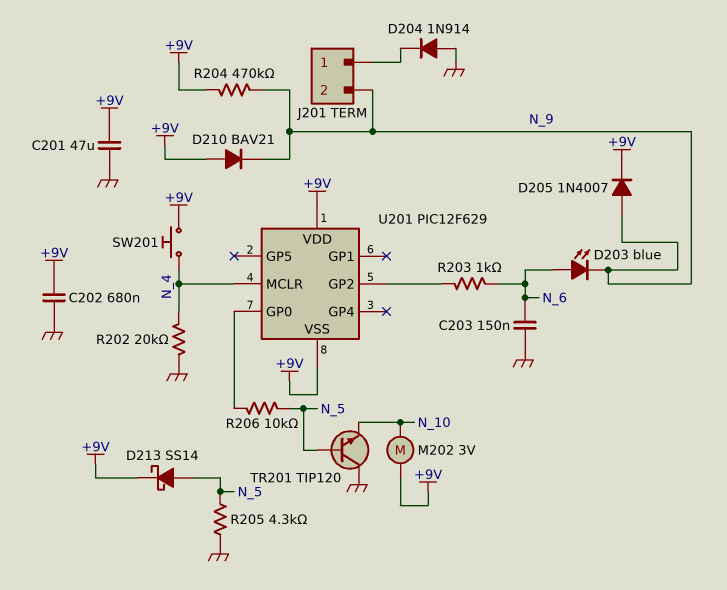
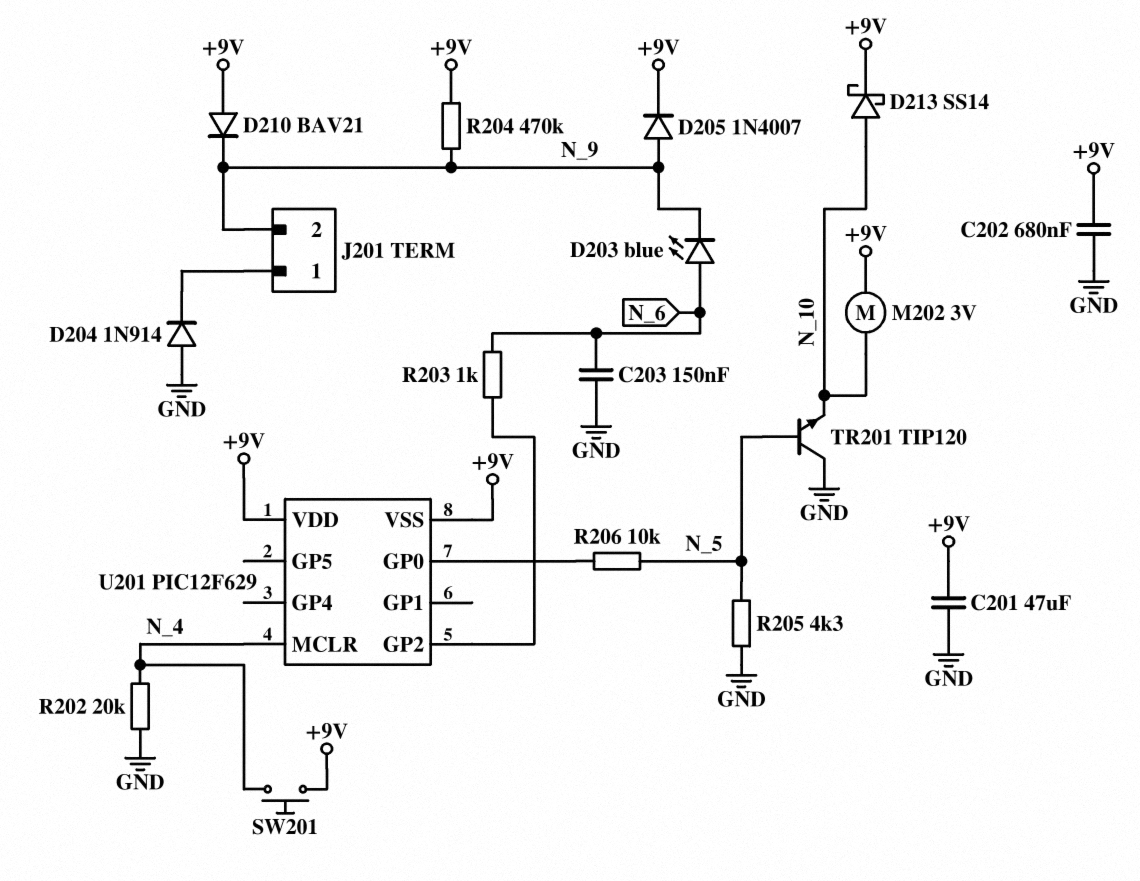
D213: schottky SS14 (A N_5, K +9V) -> schottky SS14 (A N_10, K +9V)

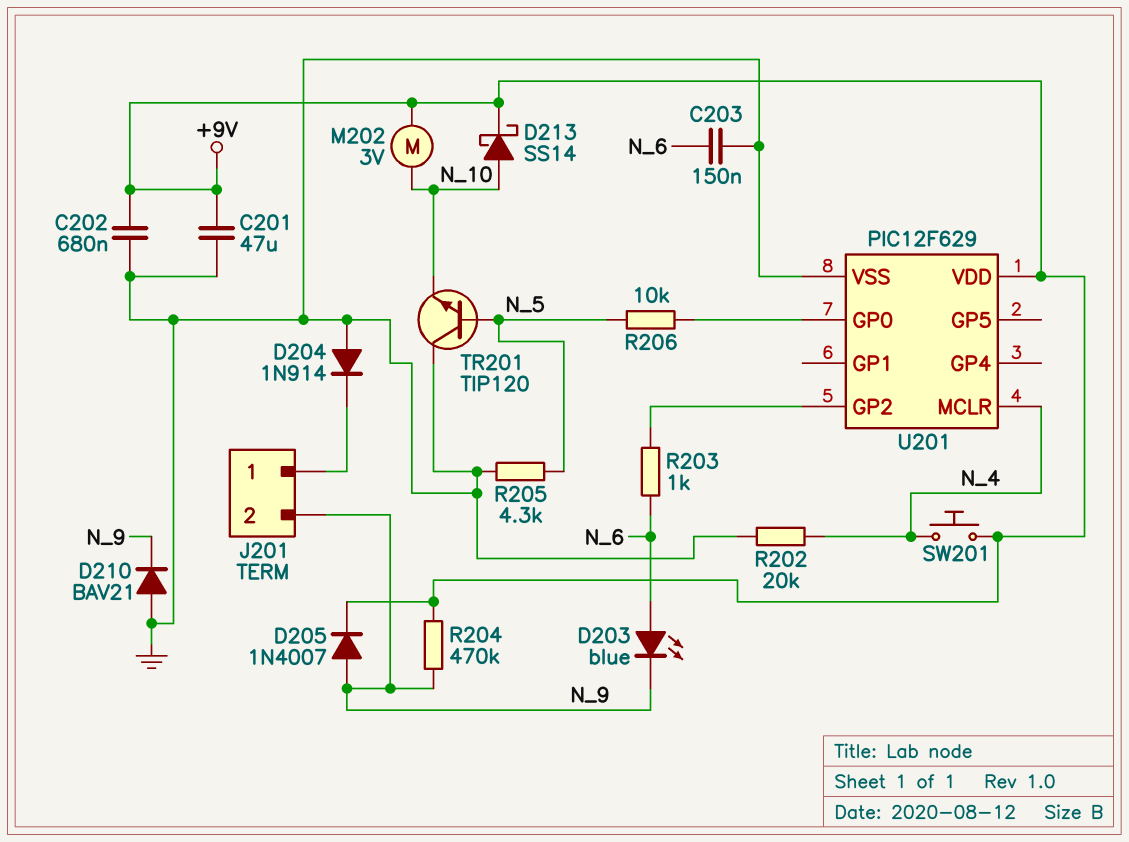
D210: diode BAV21 (A +9V, K N_9) -> diode BAV21 (A GND, K N_9)
U201 pin VSS: +9V -> GND

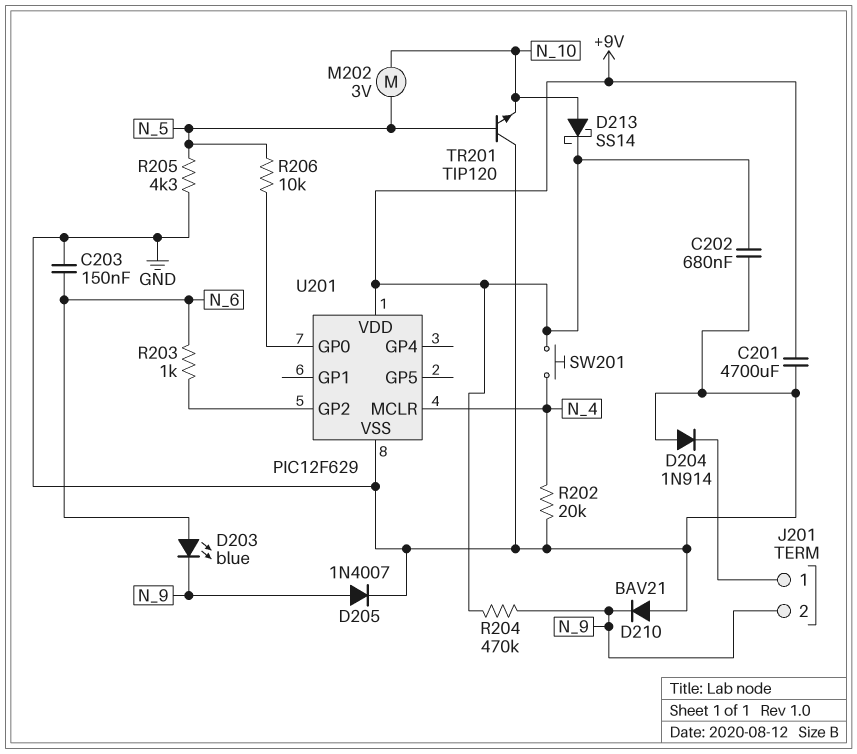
C201: 47uF (+9V, GND) -> 4700uF (+9V, GND)
D205: diode 1N4007 (A N_9, K +9V) -> diode 1N4007 (A N_9, K GND)
M202: motor 3V (+9V, N_10) -> motor 3V (N_5, N_10)

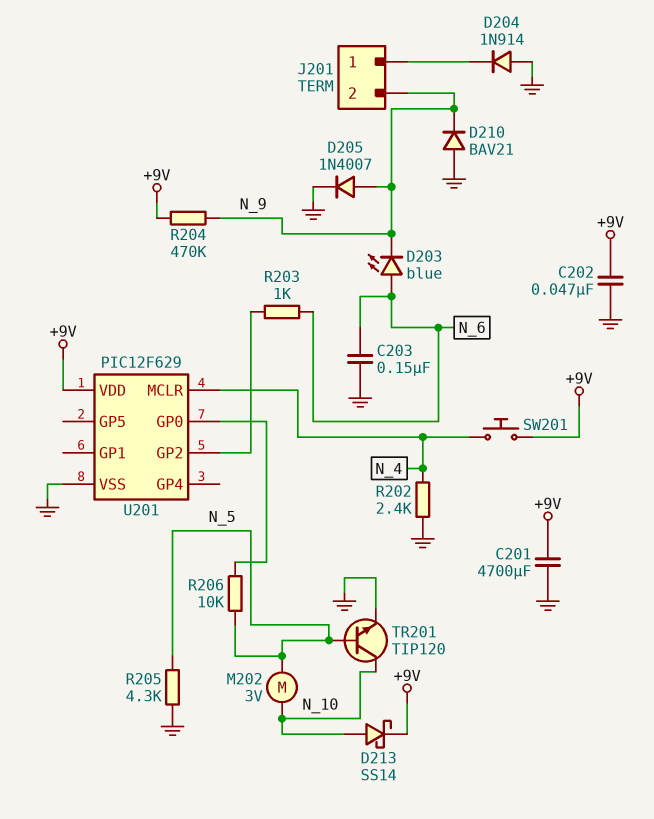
C202: 680nF (+9V, GND) -> 47nF (+9V, GND)
R202: 20k (GND, N_4) -> 2.4k (GND, N_4)
TR201: NPN TIP120 (B N_5, C GND, E N_10) -> NPN TIP120 (B N_5, C N_10, E GND)

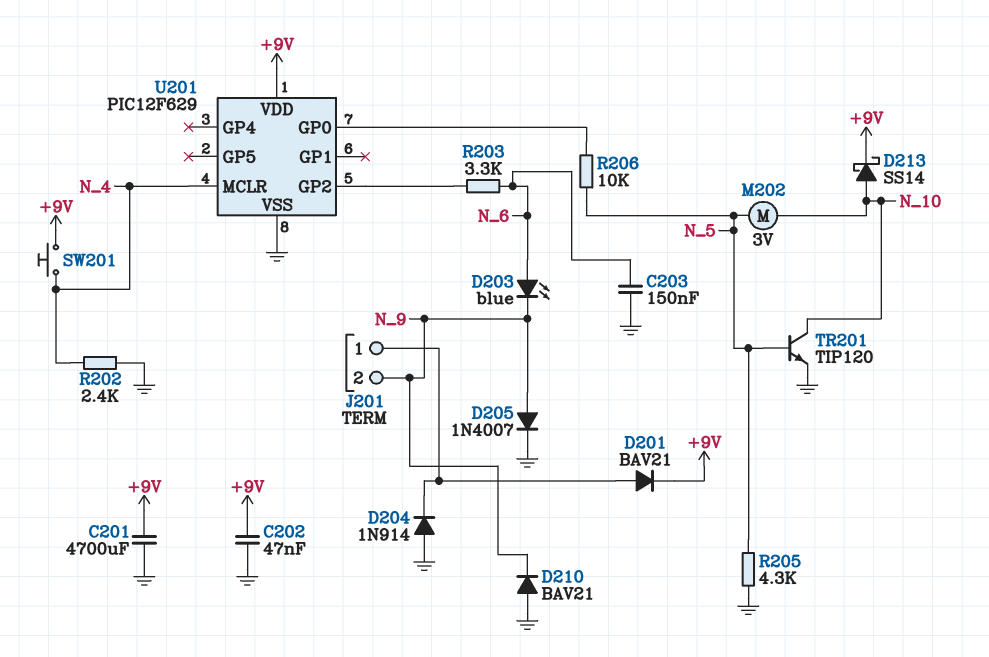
D201: none -> diode BAV21 (A J201/1, K +9V)
R203: 1k (N_6, U201/GP2) -> 3.3k (N_6, U201/GP2)
R204: 470k (+9V, N_9) -> none

